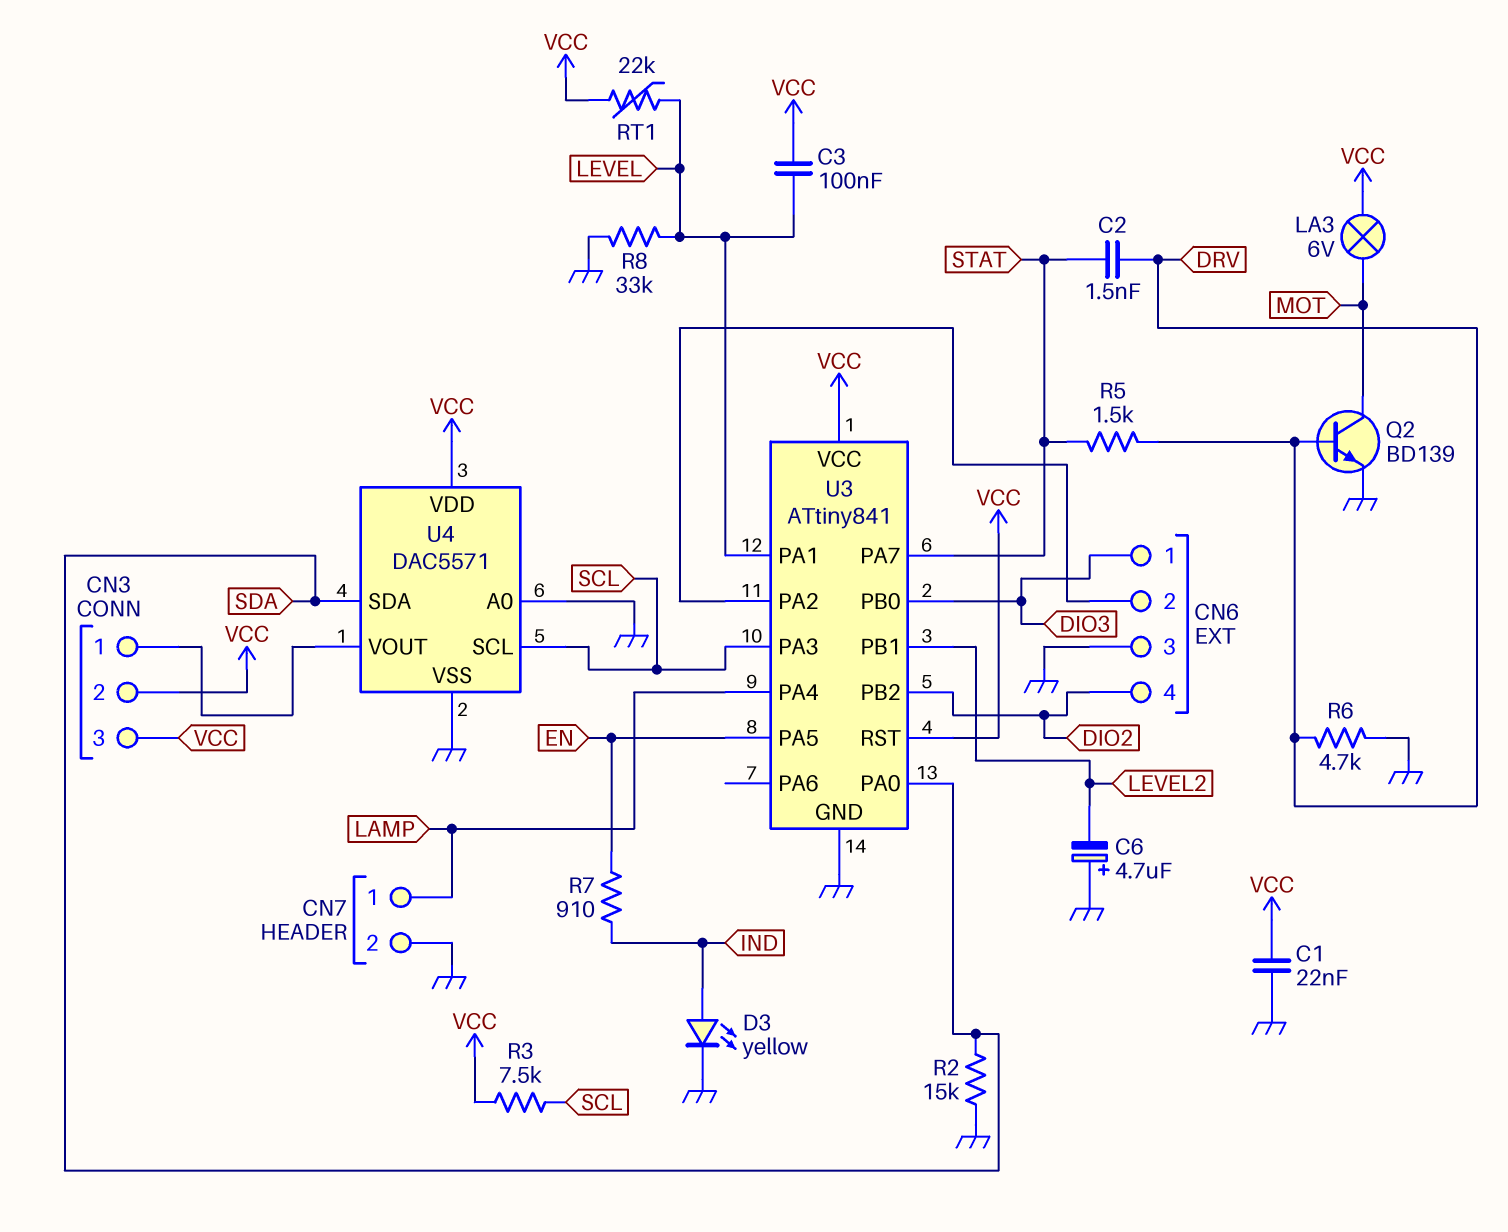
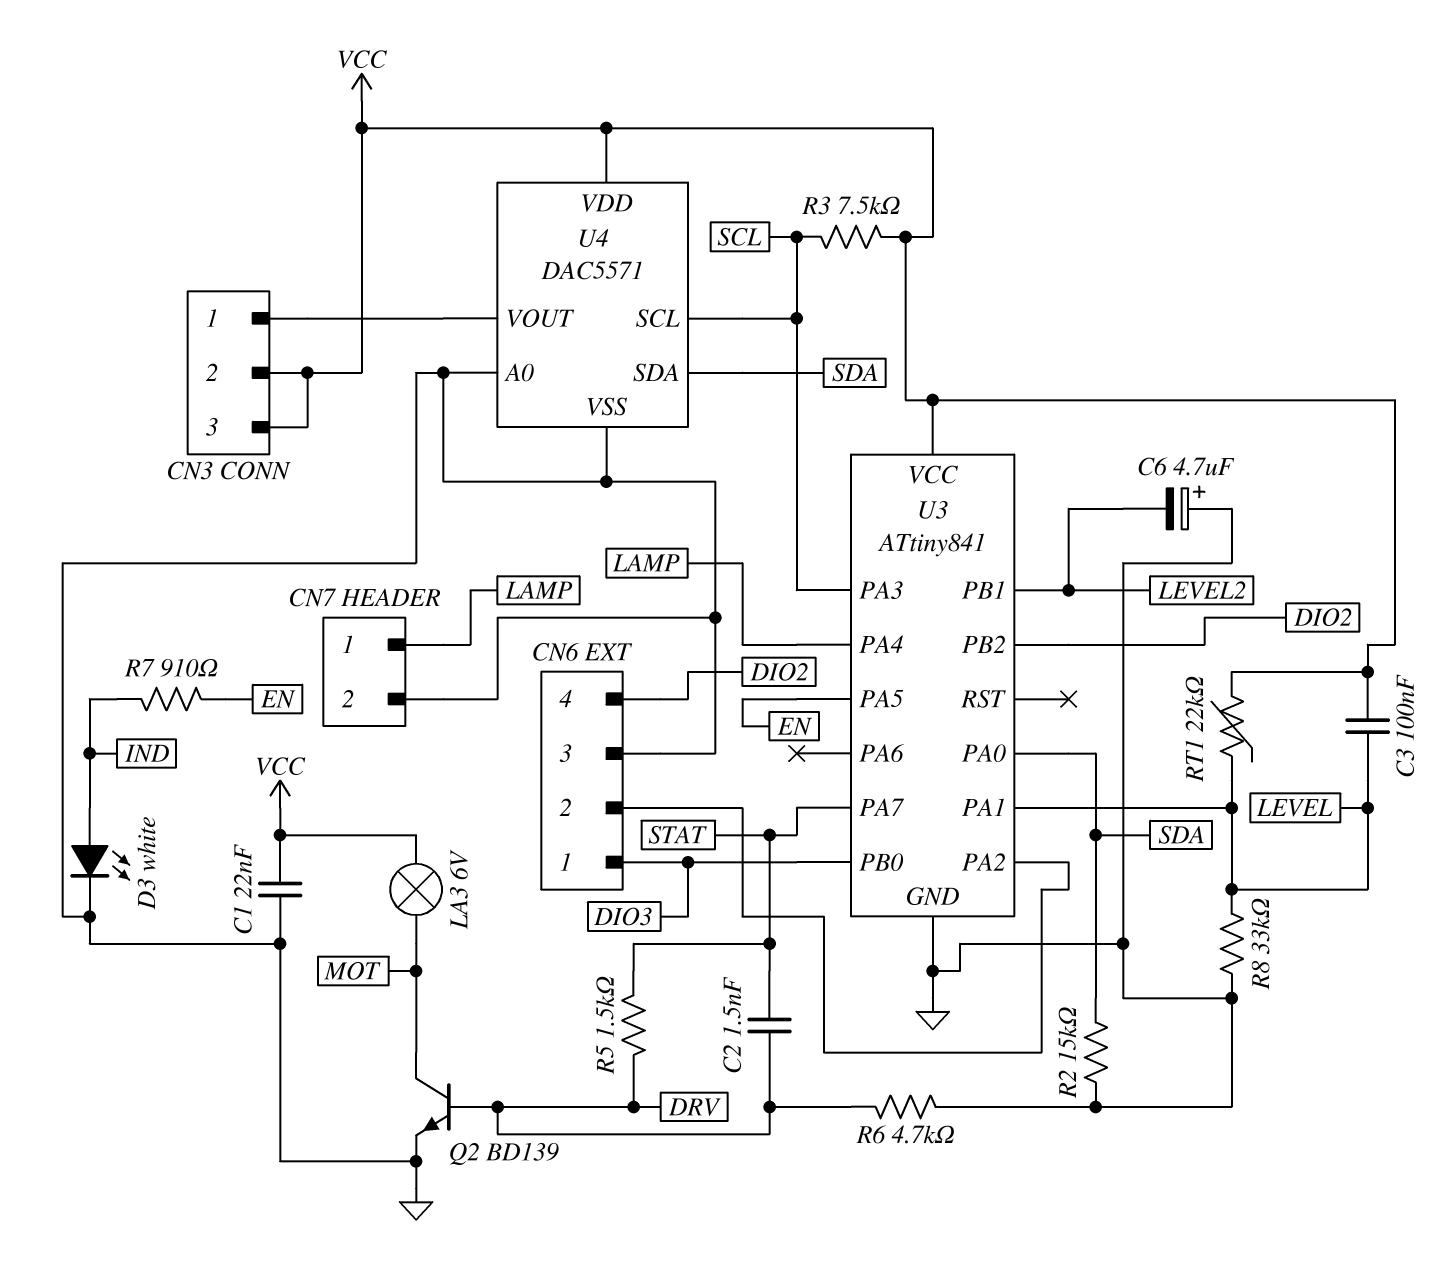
D3: LED yellow (A IND, K GND) -> LED white (A IND, K GND)
U3 pin RST: VCC -> none

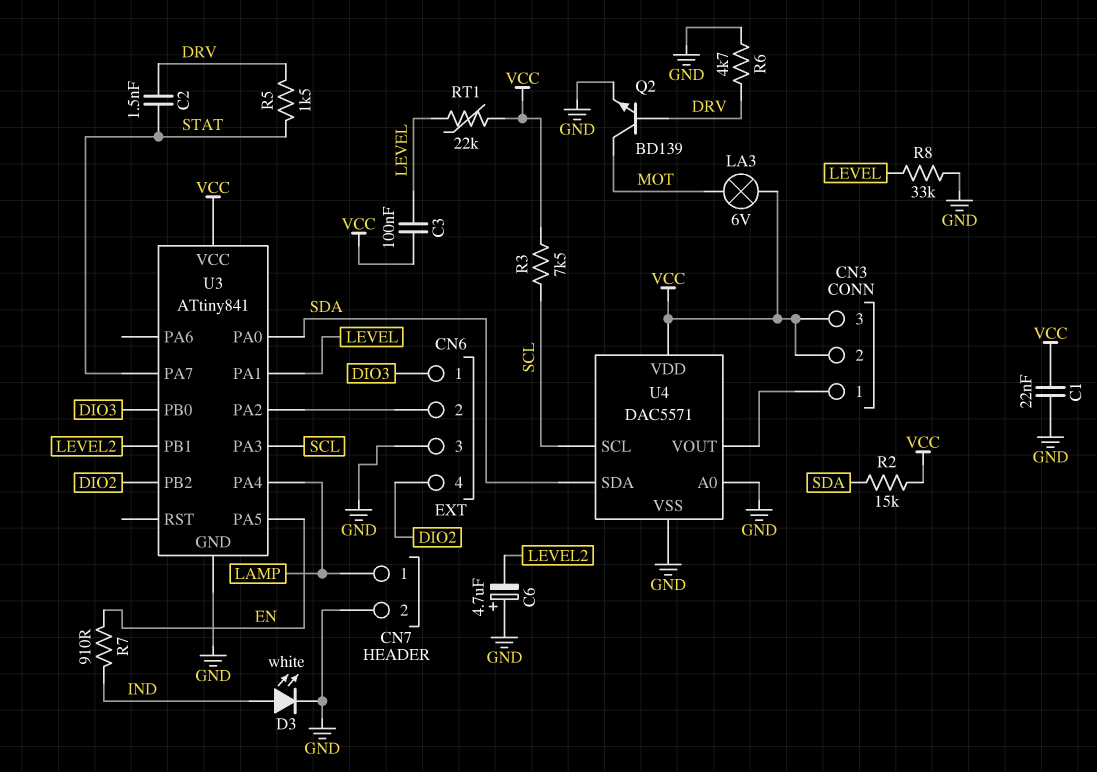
R2: 15k (GND, SDA) -> 15k (SDA, VCC)

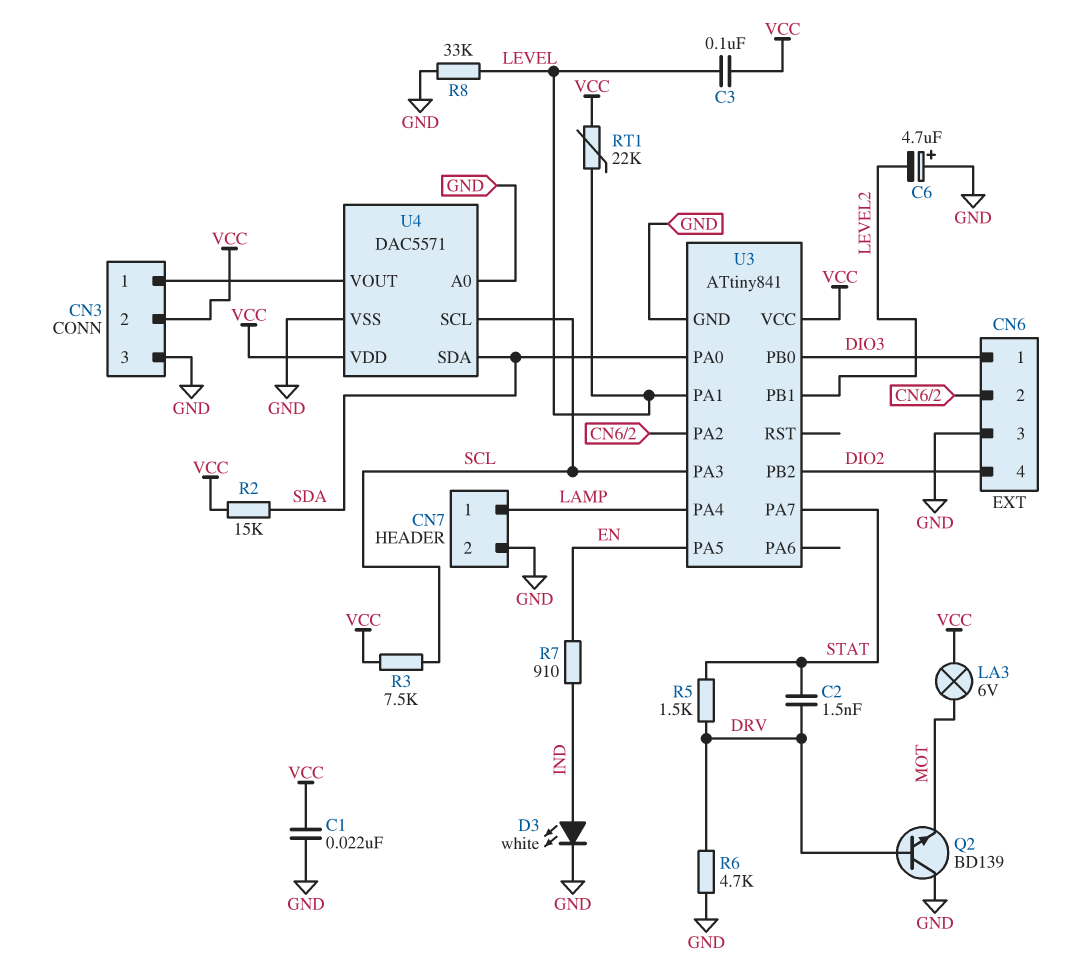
CN3 pin 3: VCC -> GND
Q2: NPN BD139 (B DRV, C MOT, E GND) -> NPN BD139 (B DRV, C GND, E MOT)

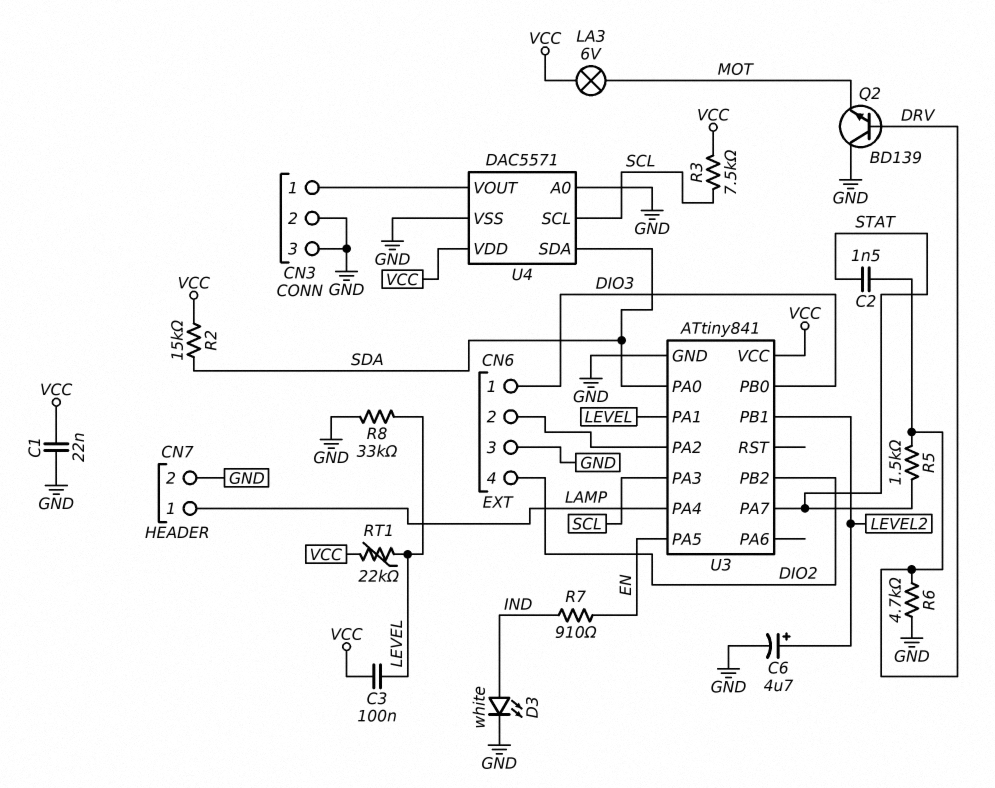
C6: 4.7uF (plus GND, minus LEVEL2) -> 4.7uF (plus LEVEL2, minus GND)
CN3 pin 2: VCC -> GND

